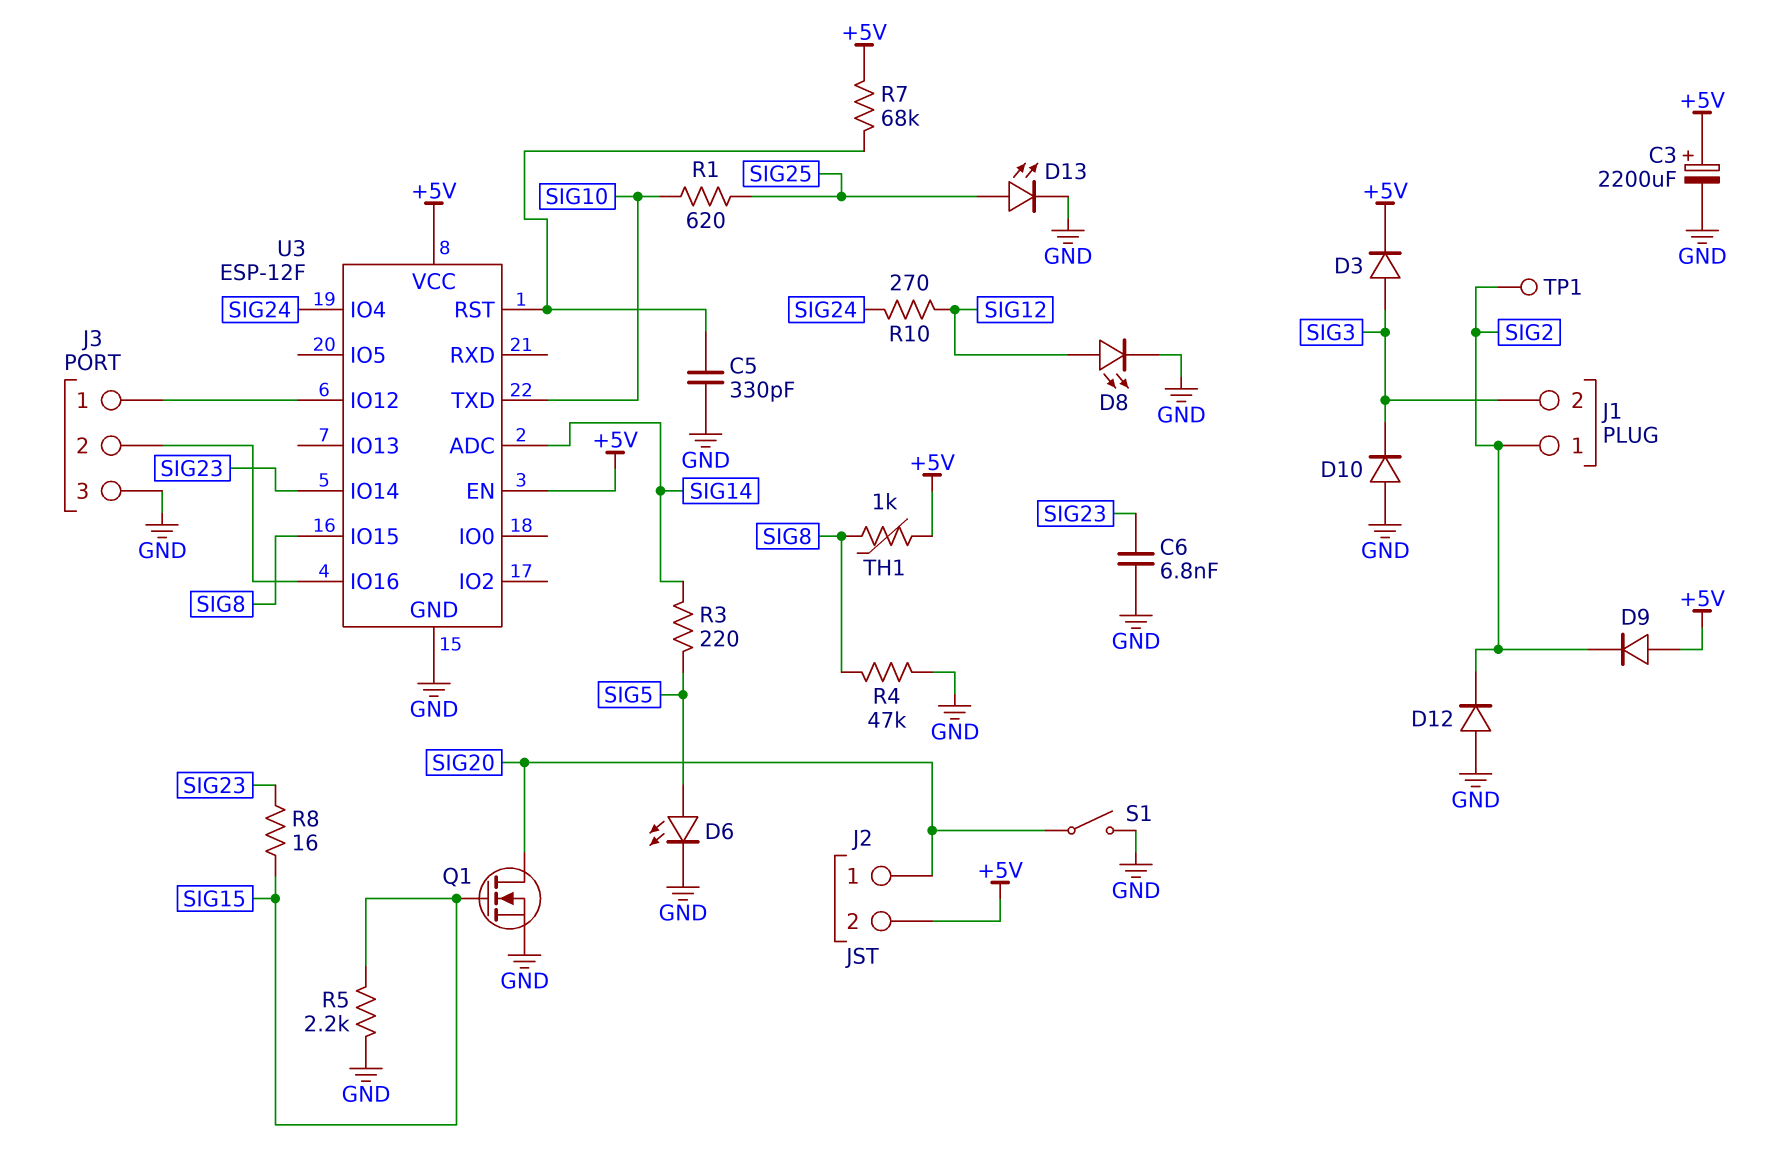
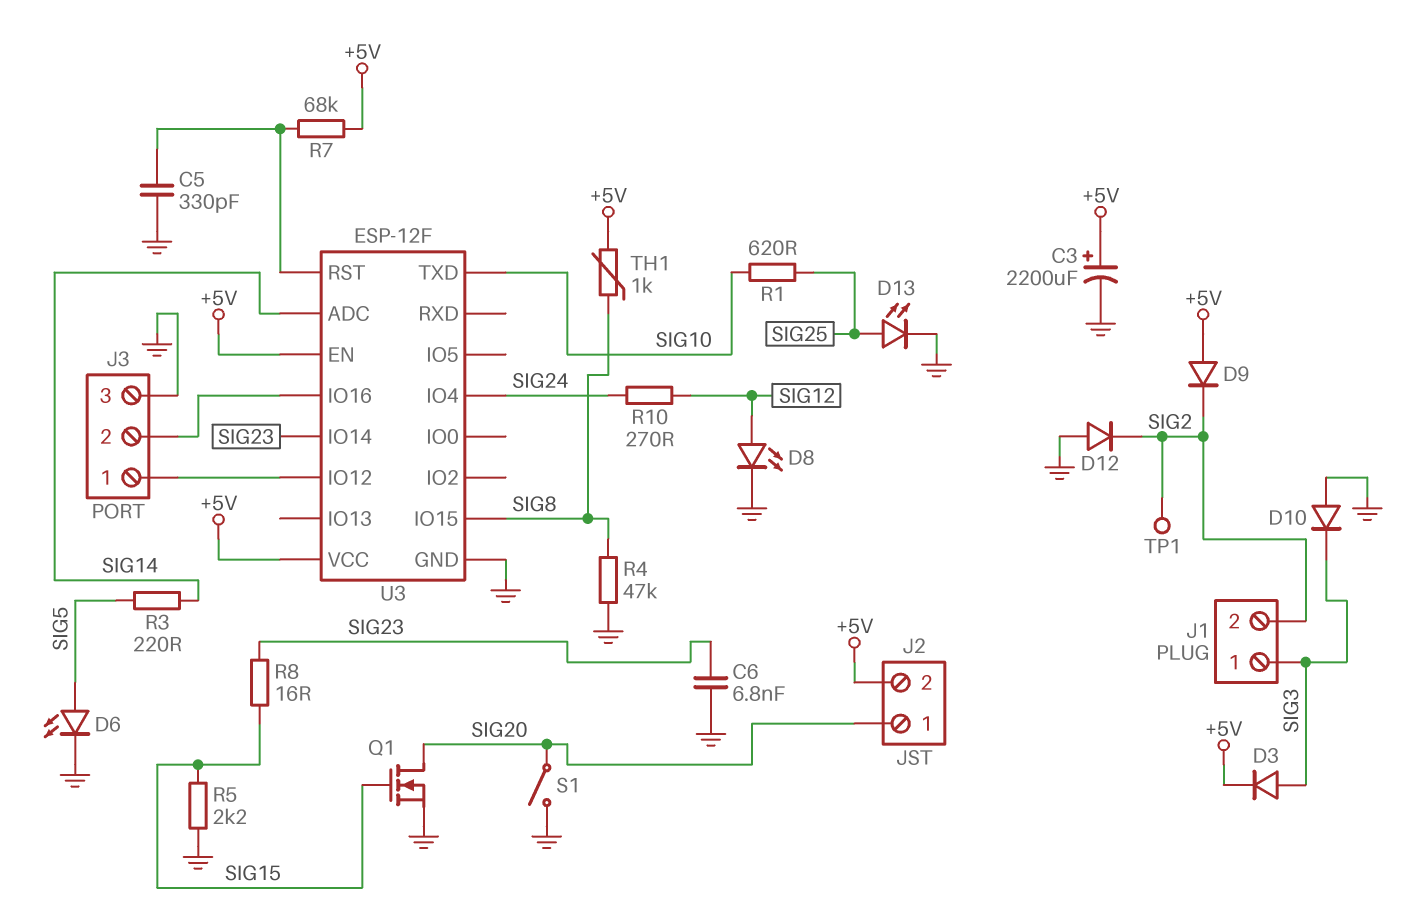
J1 pin 1: SIG2 -> SIG3
J1 pin 2: SIG3 -> SIG2

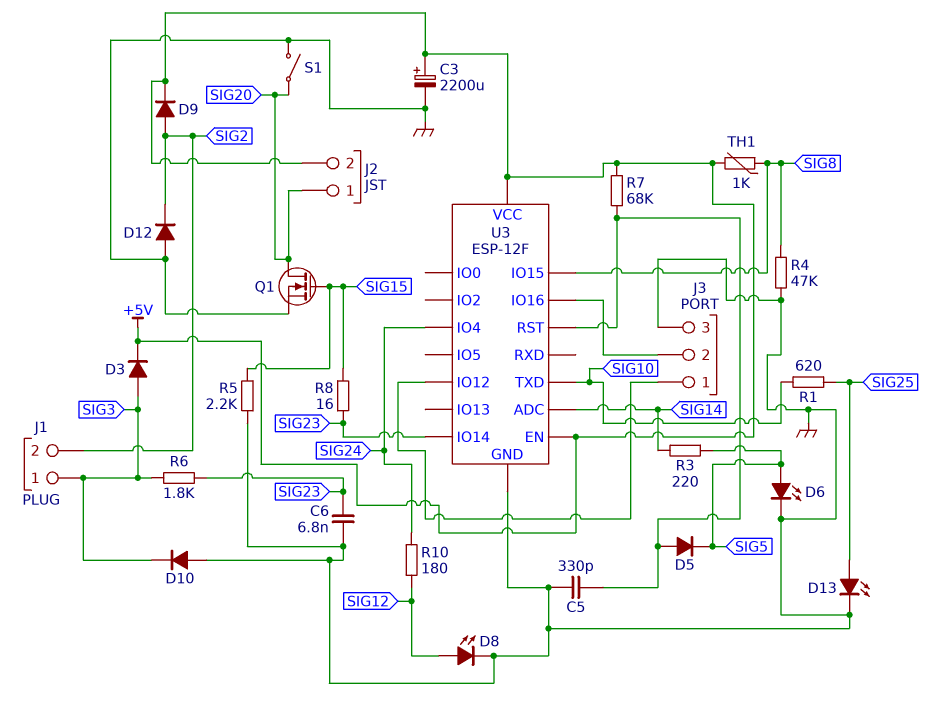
D5: none -> diode (A U3/RST, K SIG5)
D9: diode (A +5V, K SIG2) -> diode (A SIG2, K +5V)
R6: none -> 1.8k (SIG3, SIG23)
R10: 270 (SIG12, SIG24) -> 180 (SIG12, SIG24)
TP1: test point (SIG2) -> none

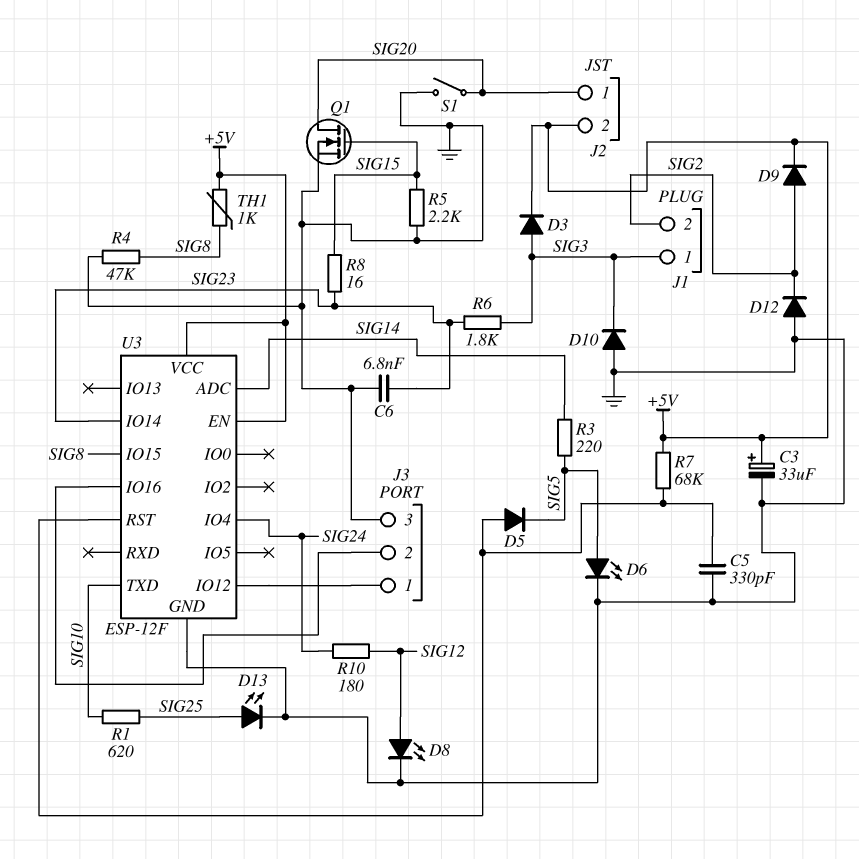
C3: 2200uF (plus +5V, minus GND) -> 33uF (plus +5V, minus GND)

